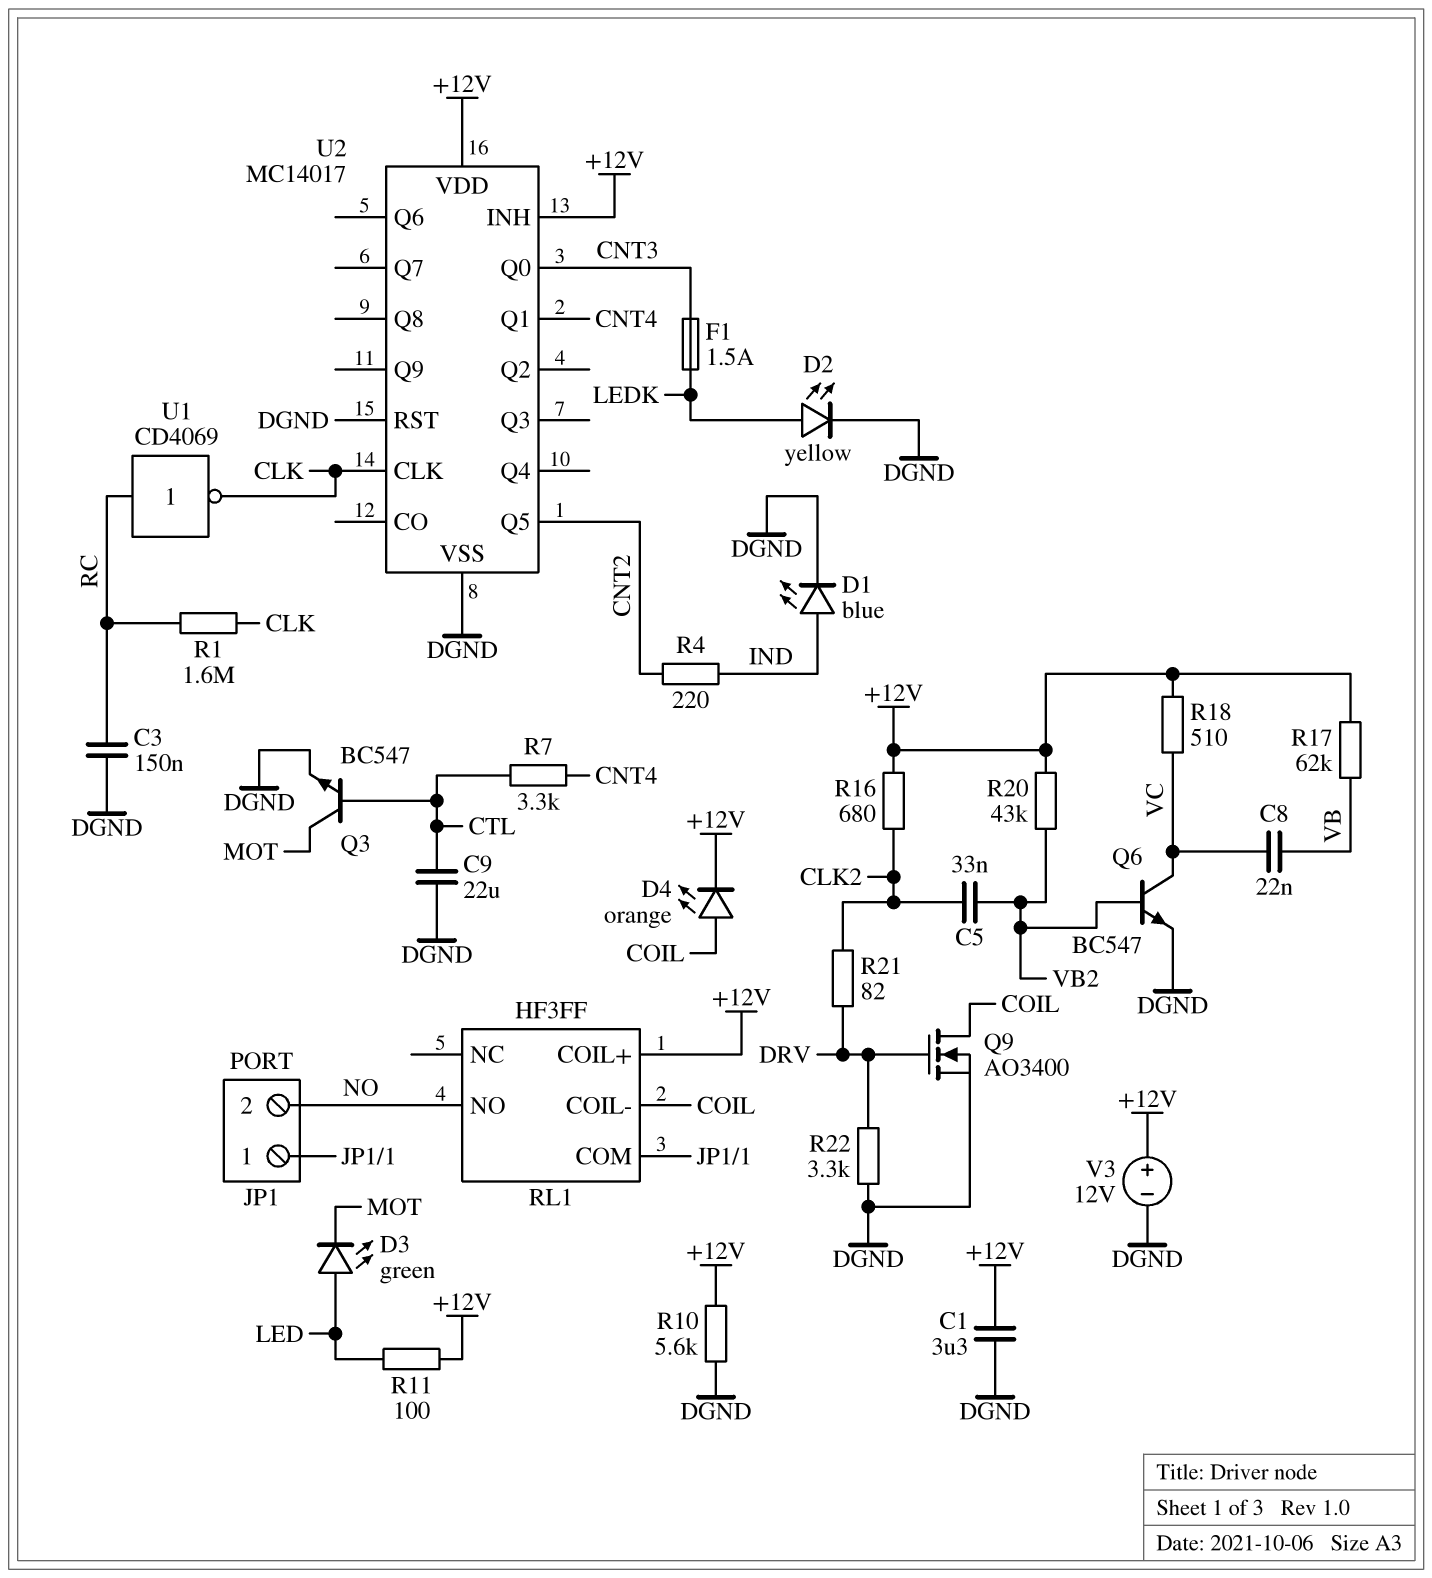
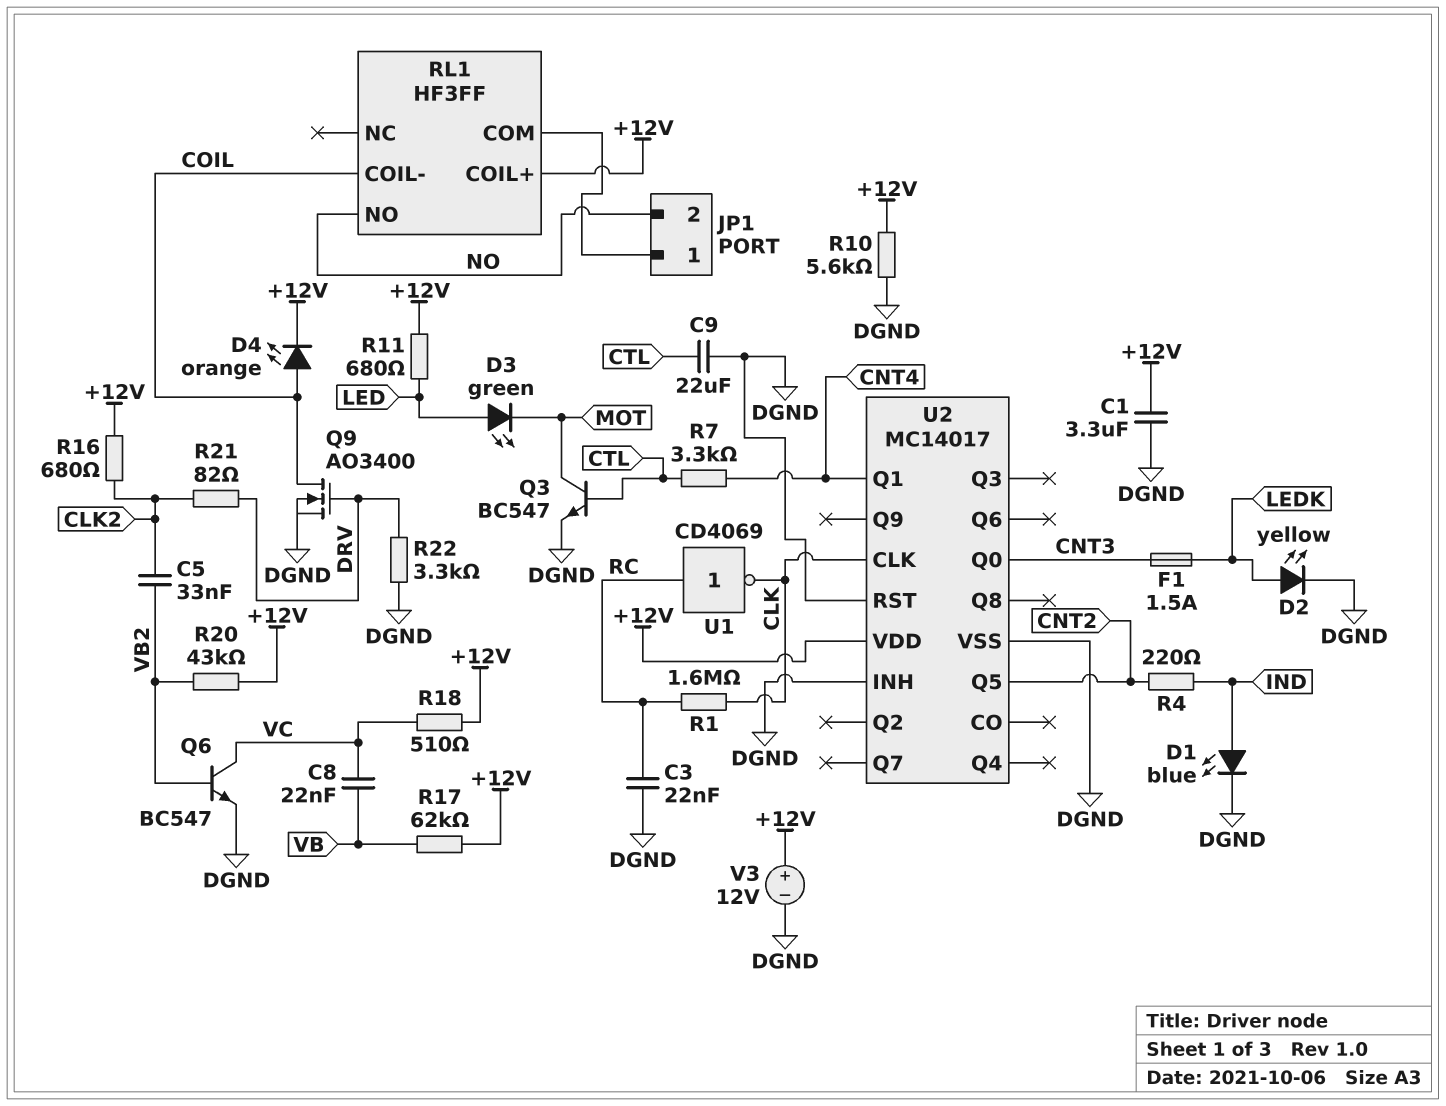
C3: 150nF (DGND, RC) -> 22nF (DGND, RC)
R11: 100 (+12V, LED) -> 680 (+12V, LED)
U2 pin INH: +12V -> DGND

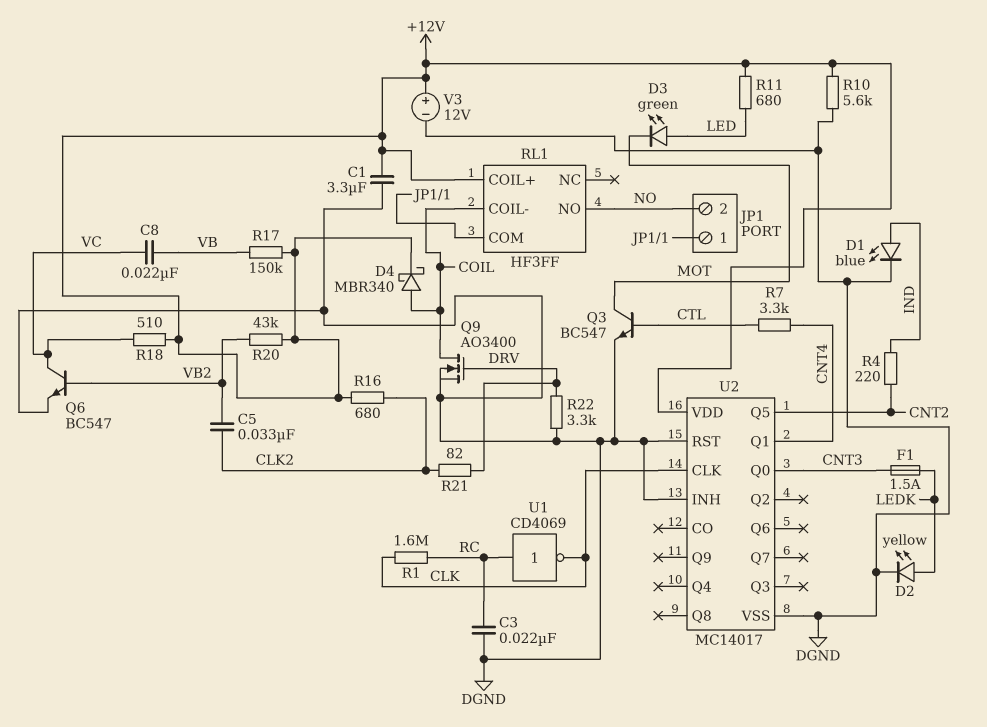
C9: 22uF (CTL, DGND) -> none
D4: LED orange (A COIL, K +12V) -> schottky MBR340 (A COIL, K +12V)
R17: 62k (+12V, VB) -> 150k (+12V, VB)

